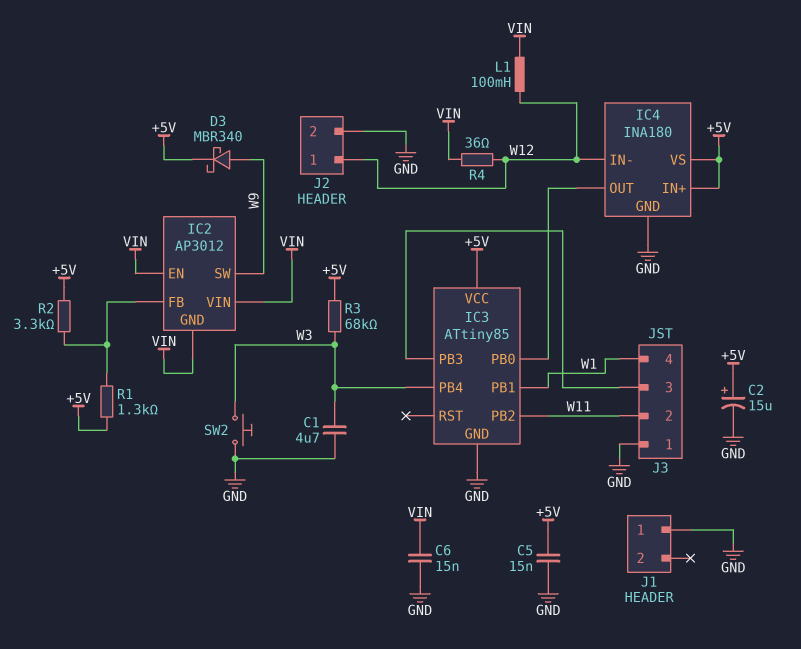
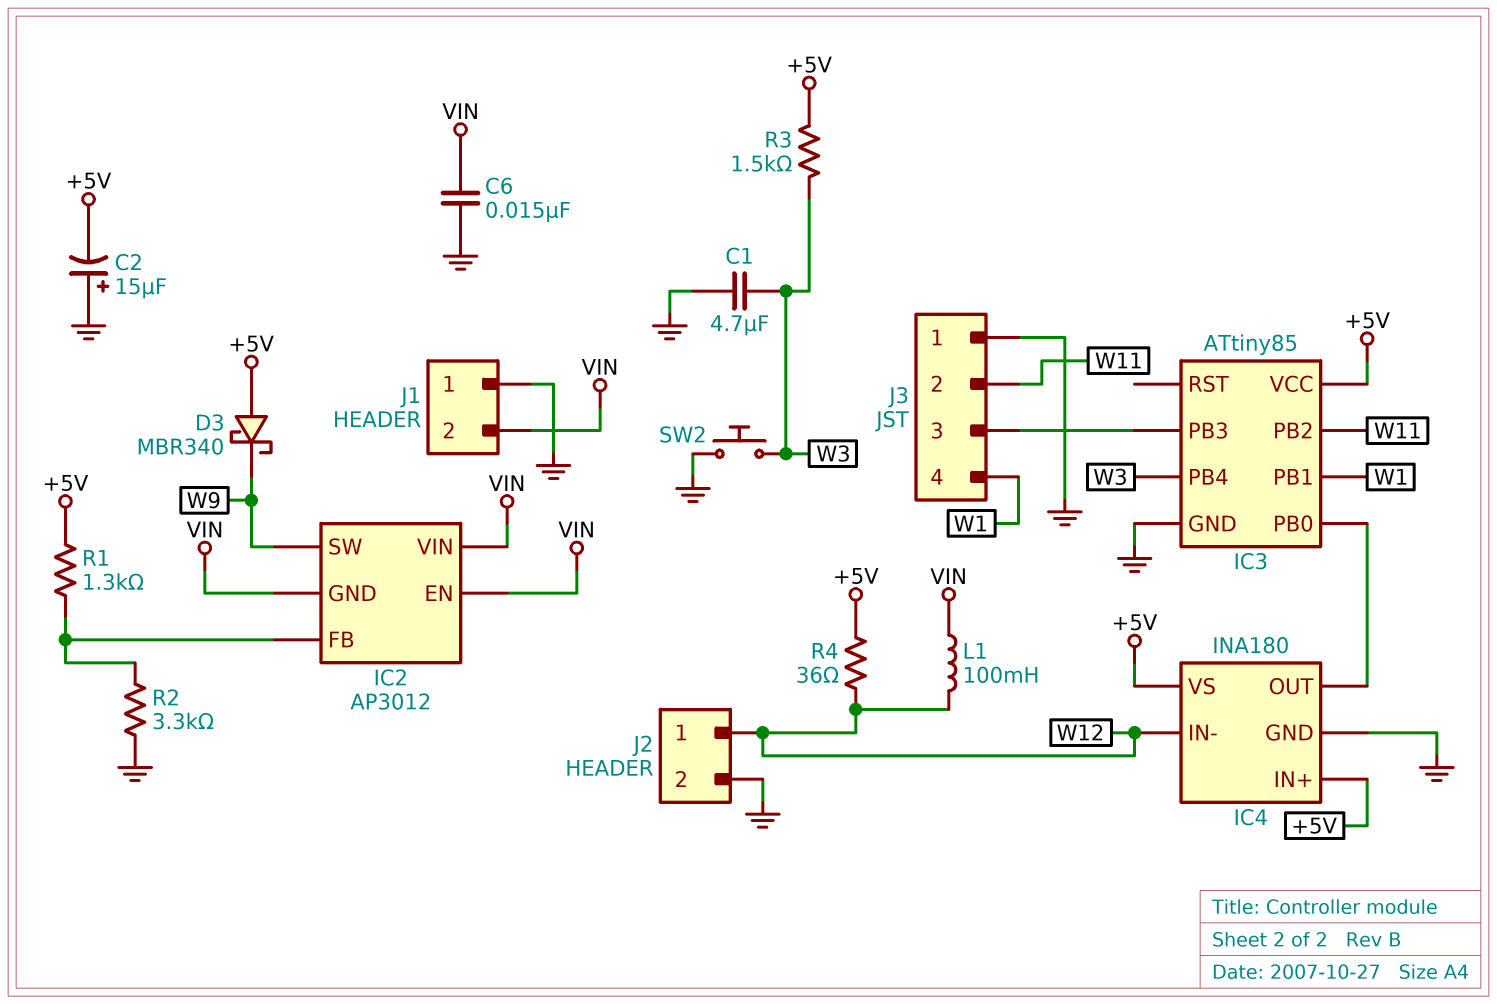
C2: 15uF (plus +5V, minus GND) -> 15uF (plus GND, minus +5V)
C5: 15nF (+5V, GND) -> none
D3: schottky MBR340 (A W9, K +5V) -> schottky MBR340 (A +5V, K W9)
J1 pin 2: none -> VIN
R2: 3.3k (+5V, IC2/FB) -> 3.3k (GND, IC2/FB)
R3: 68k (+5V, W3) -> 1.5k (+5V, W3)
R4: 36 (VIN, W12) -> 36 (+5V, W12)

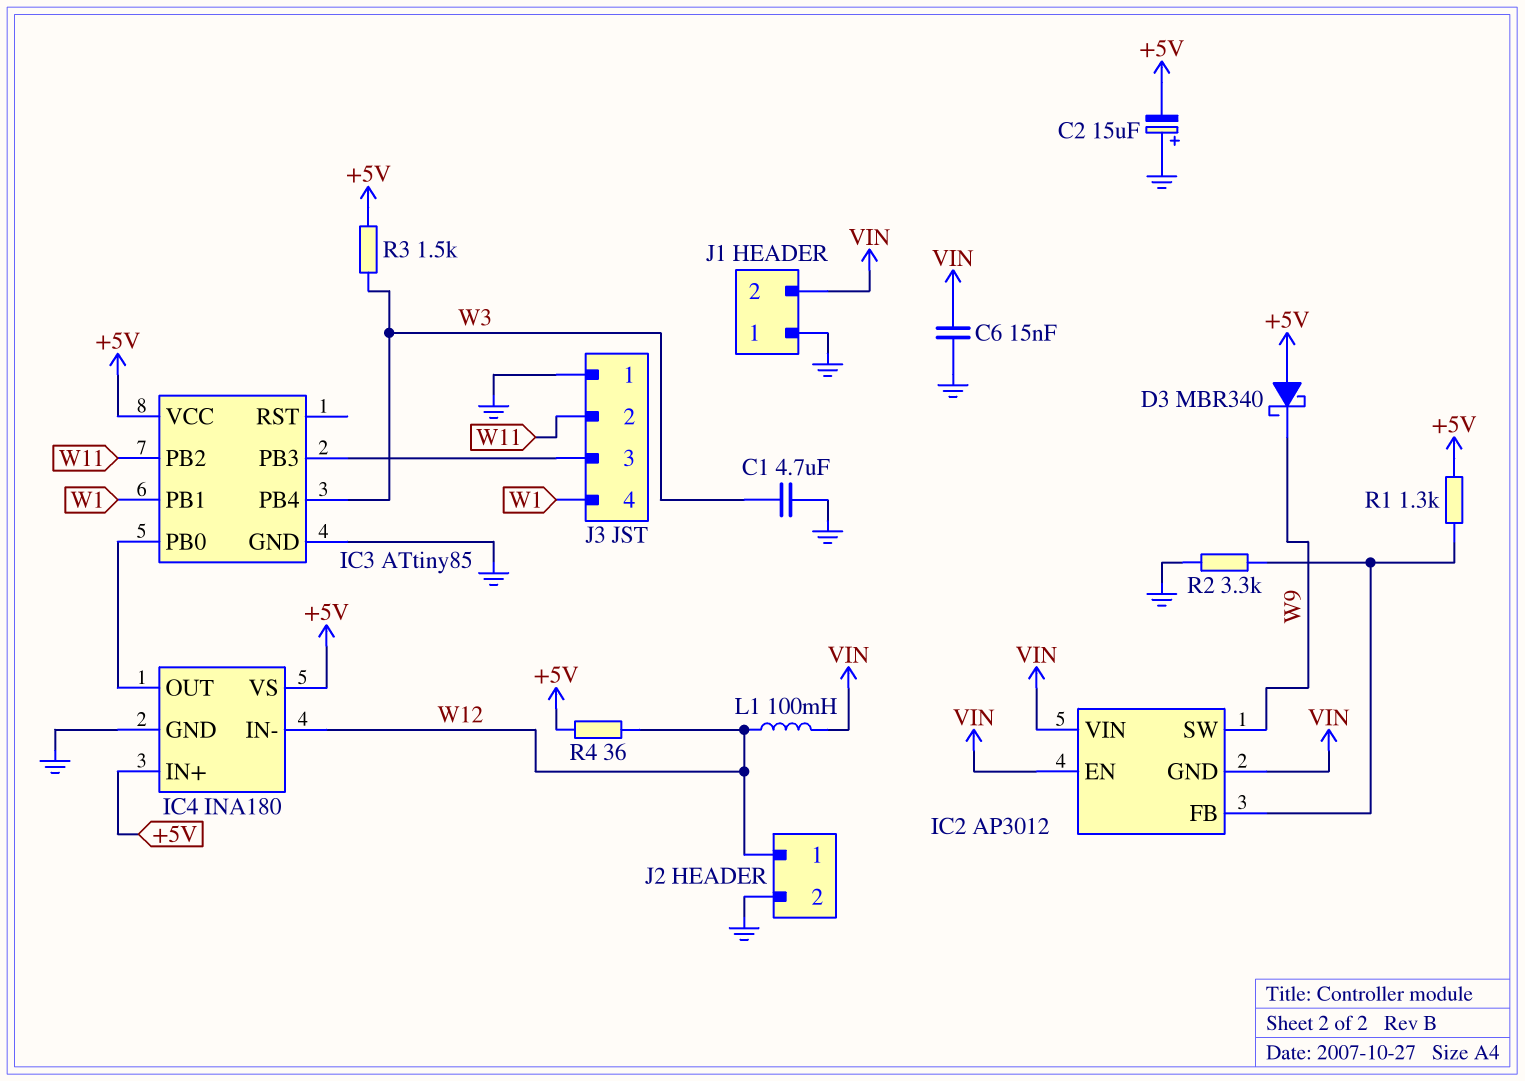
SW2: button (GND, W3) -> none

